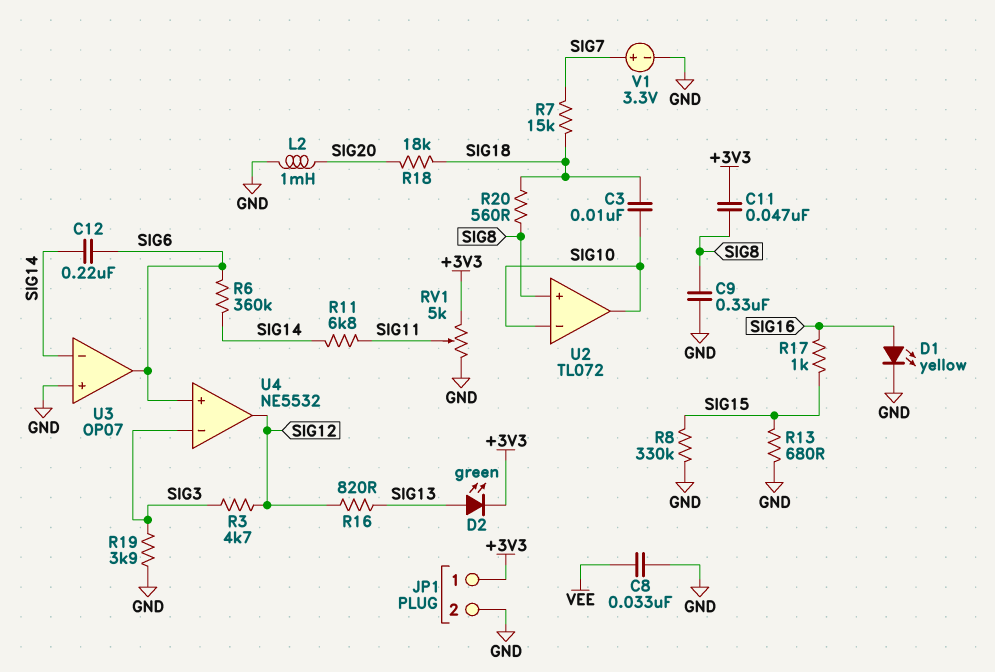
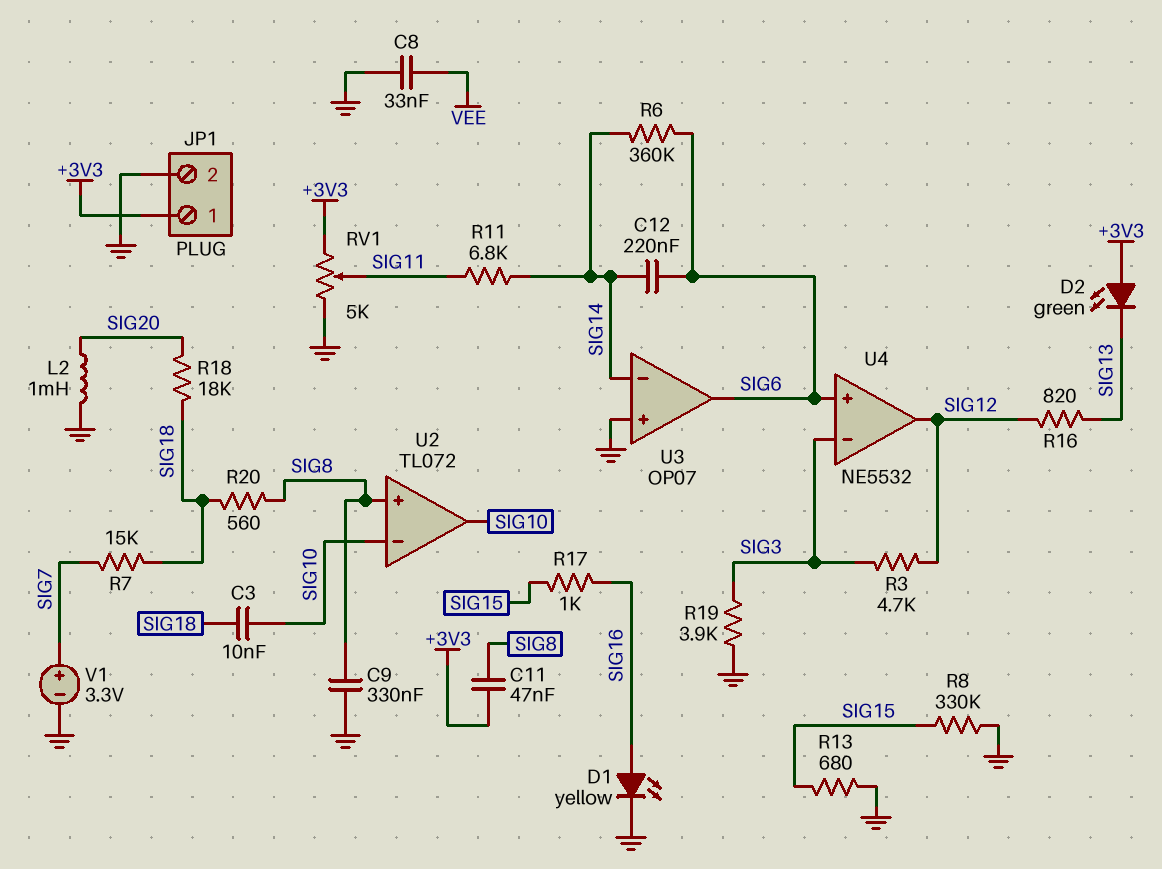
D2: LED green (A SIG13, K +3V3) -> LED green (A +3V3, K SIG13)

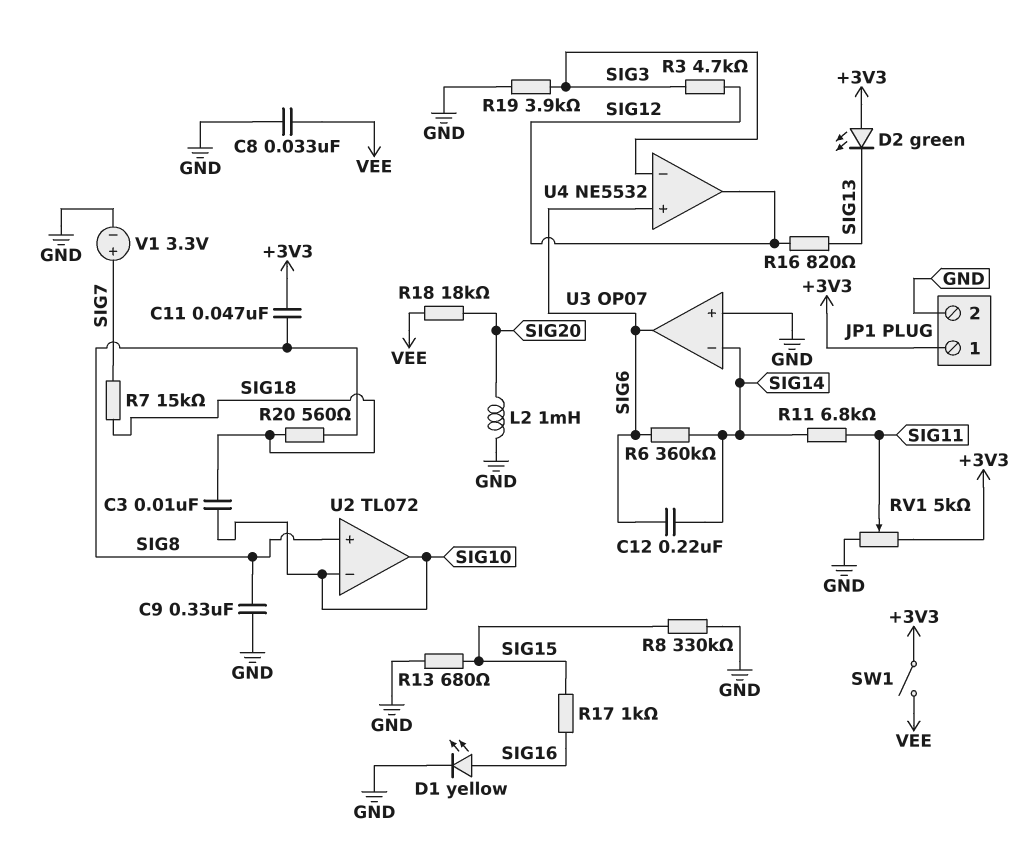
R18: 18k (SIG18, SIG20) -> 18k (SIG20, VEE)
SW1: none -> switch (+3V3, VEE)

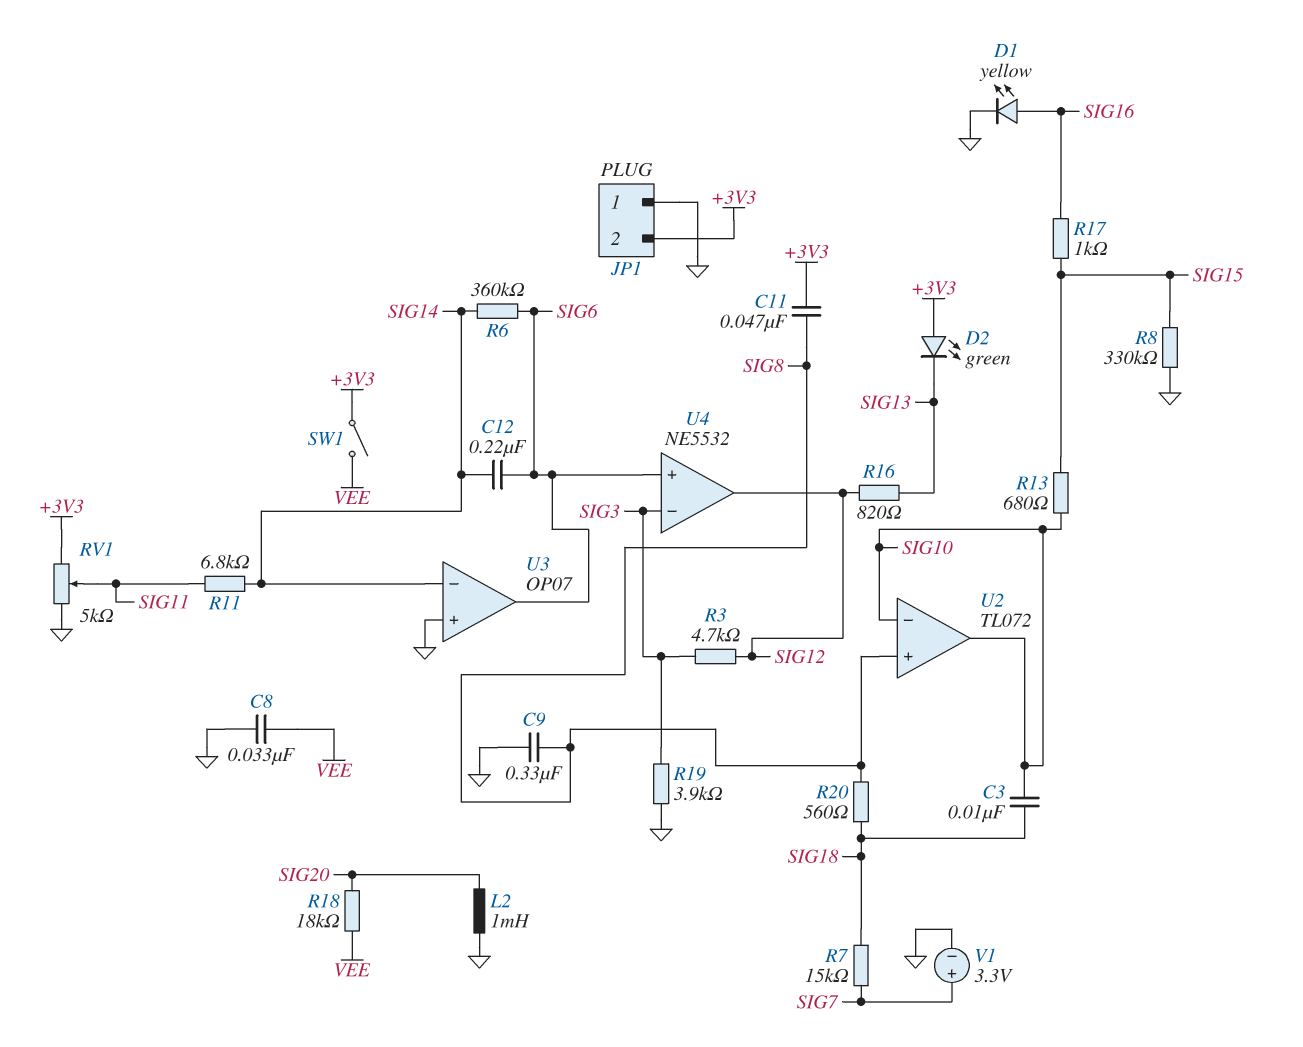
JP1 pin 1: +3V3 -> GND
JP1 pin 2: GND -> +3V3
R13: 680 (GND, SIG15) -> 680 (SIG10, SIG15)

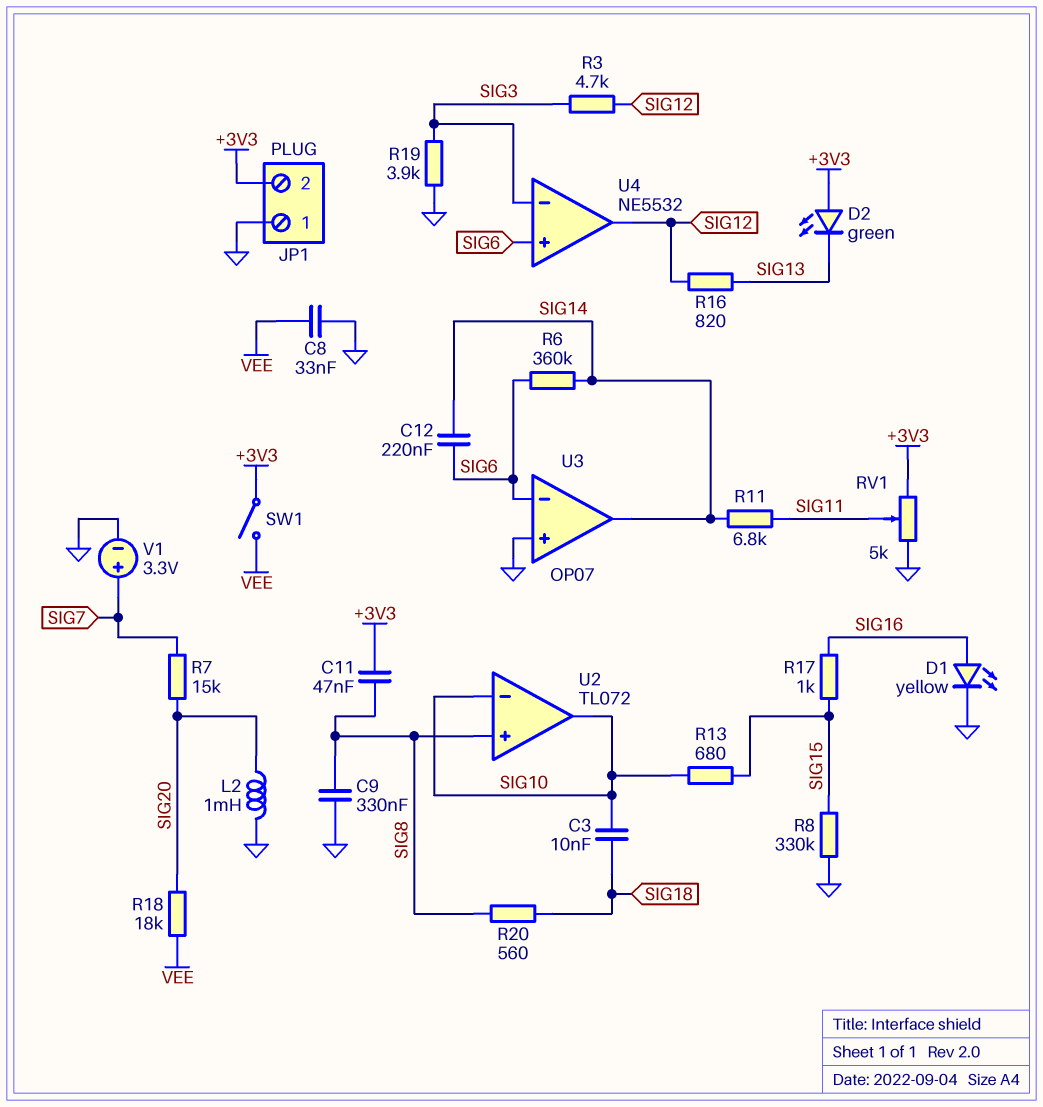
R7: 15k (SIG7, SIG18) -> 15k (SIG7, SIG20)
U3 pin in-: SIG14 -> SIG6
U3 pin out: SIG6 -> SIG14

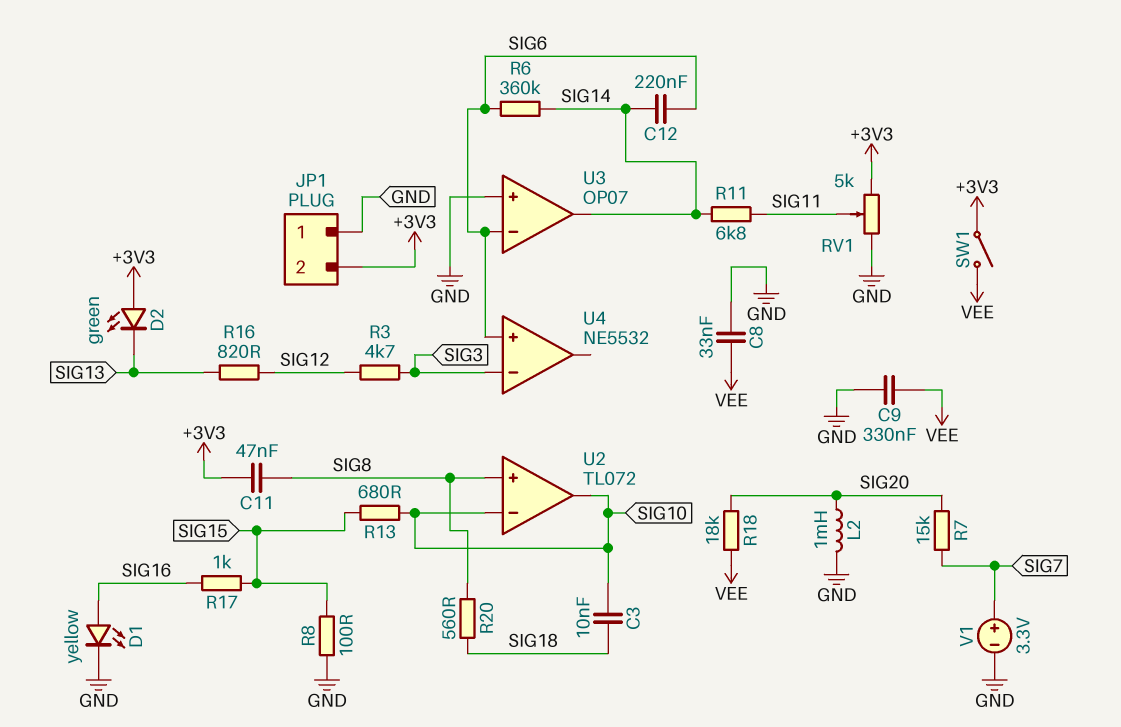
C9: 330nF (GND, SIG8) -> 330nF (GND, VEE)
R8: 330k (GND, SIG15) -> 100 (GND, SIG15)
R19: 3.9k (GND, SIG3) -> none
U4 pin out: SIG12 -> none

